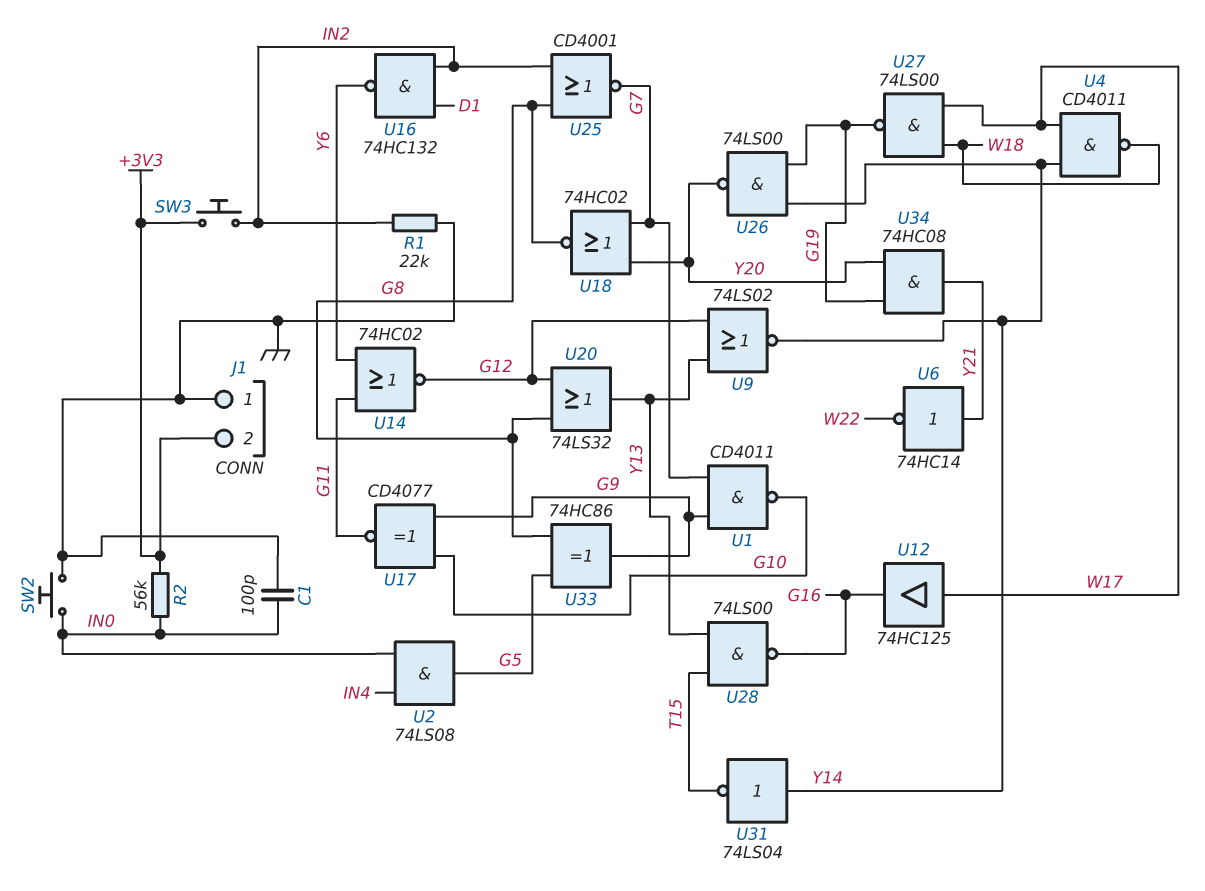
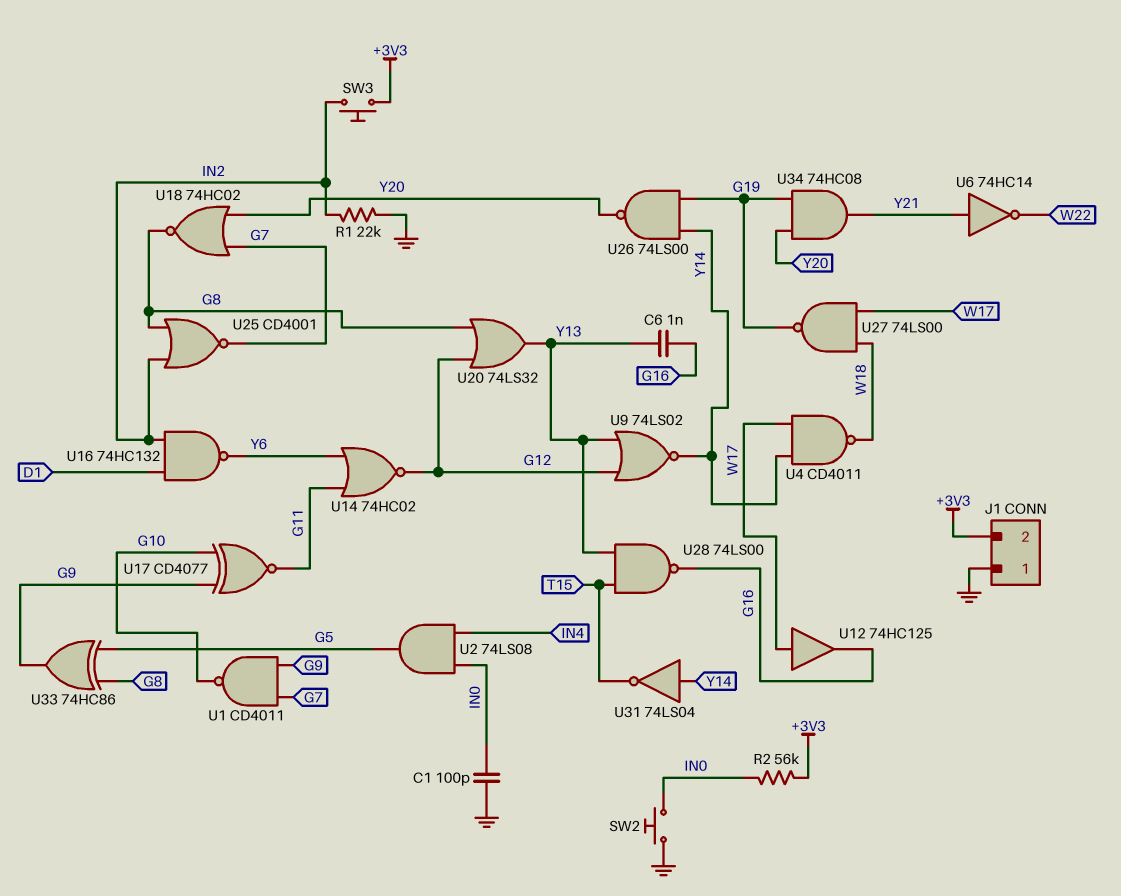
C6: none -> 1nF (G16, Y13)

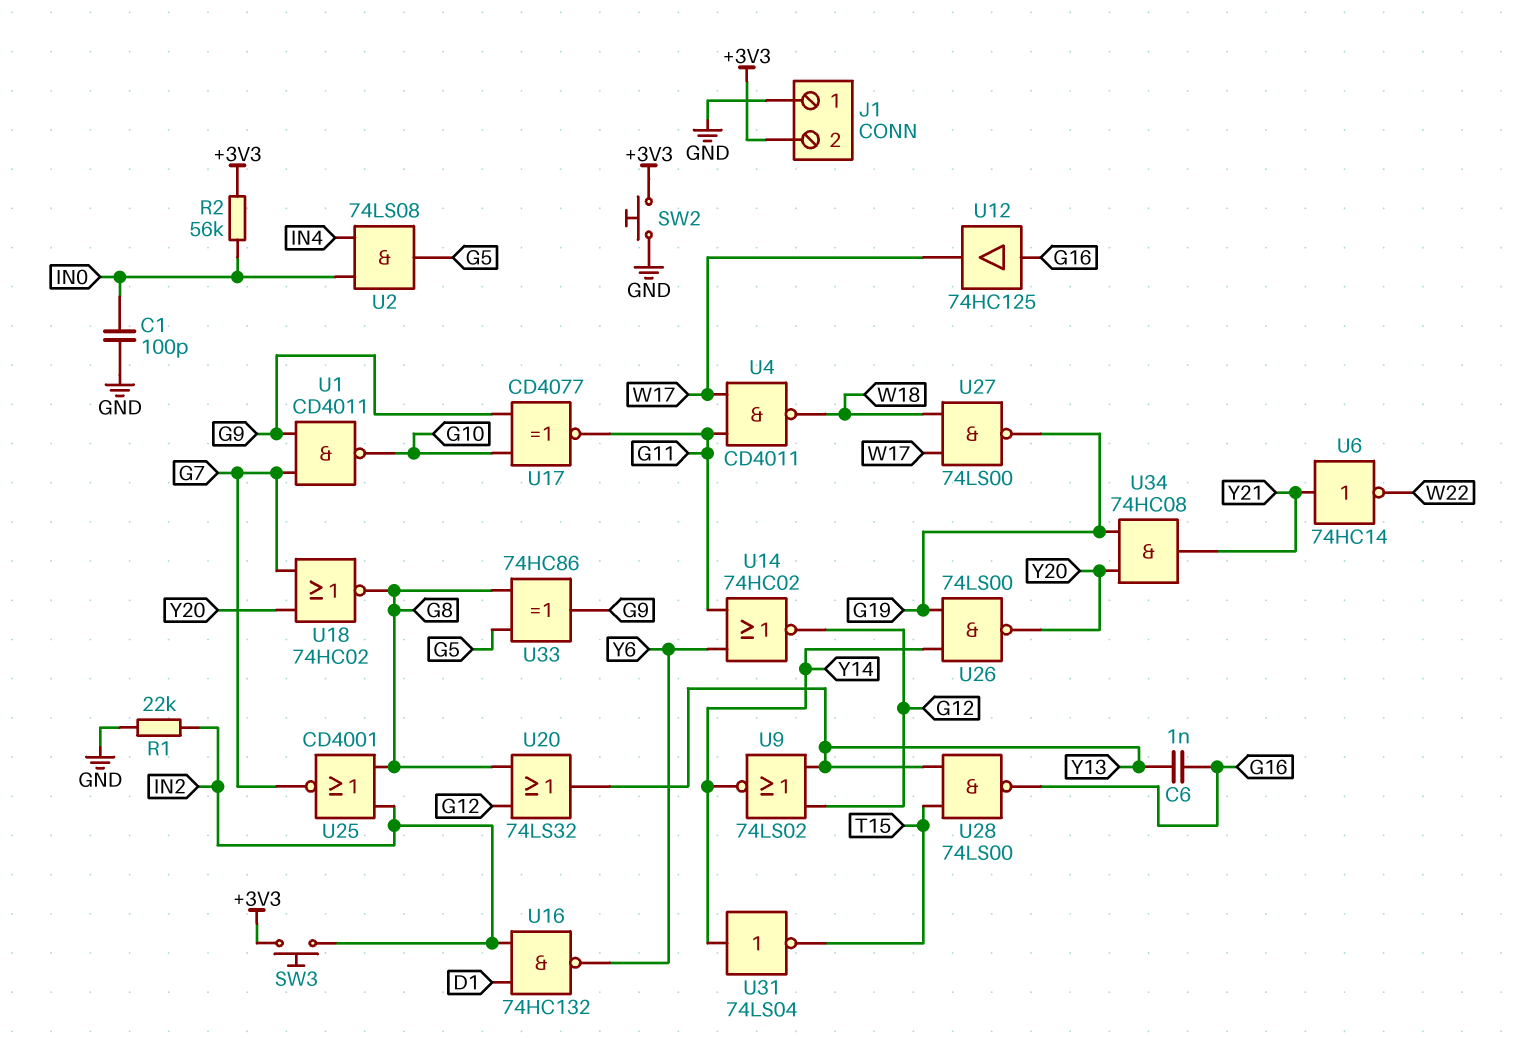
SW2: button (GND, IN0) -> button (+3V3, GND)
U4: NAND CD4011 (in W17, in Y14, out W18) -> NAND CD4011 (in G11, in W17, out W18)
U12: buffer 74HC125 (in W17, out G16) -> buffer 74HC125 (in G16, out W17)

